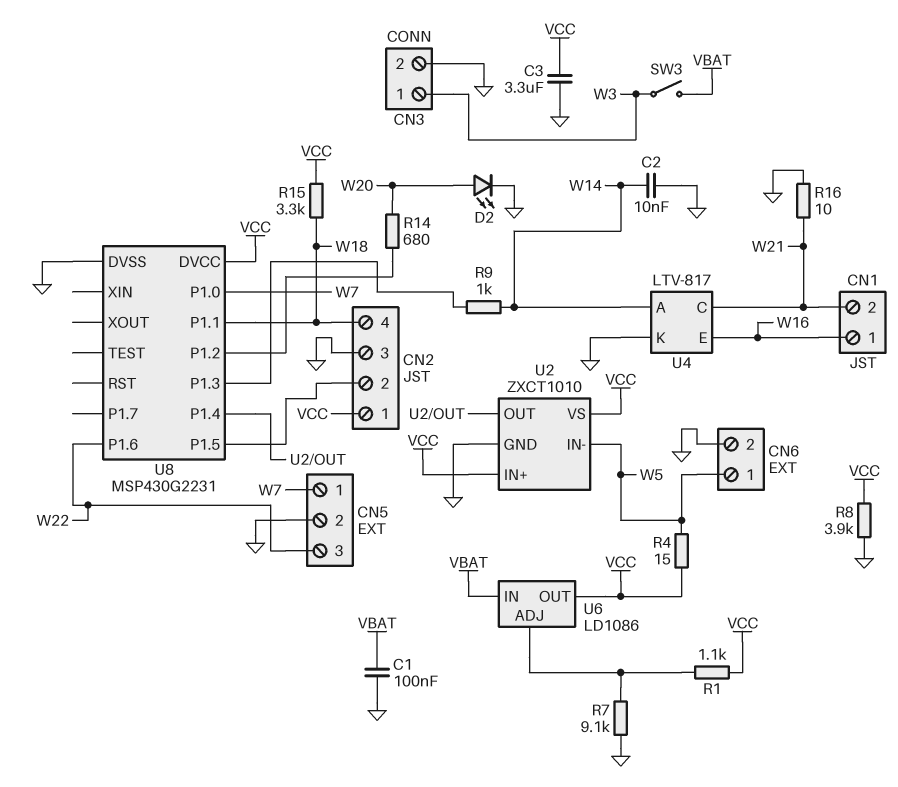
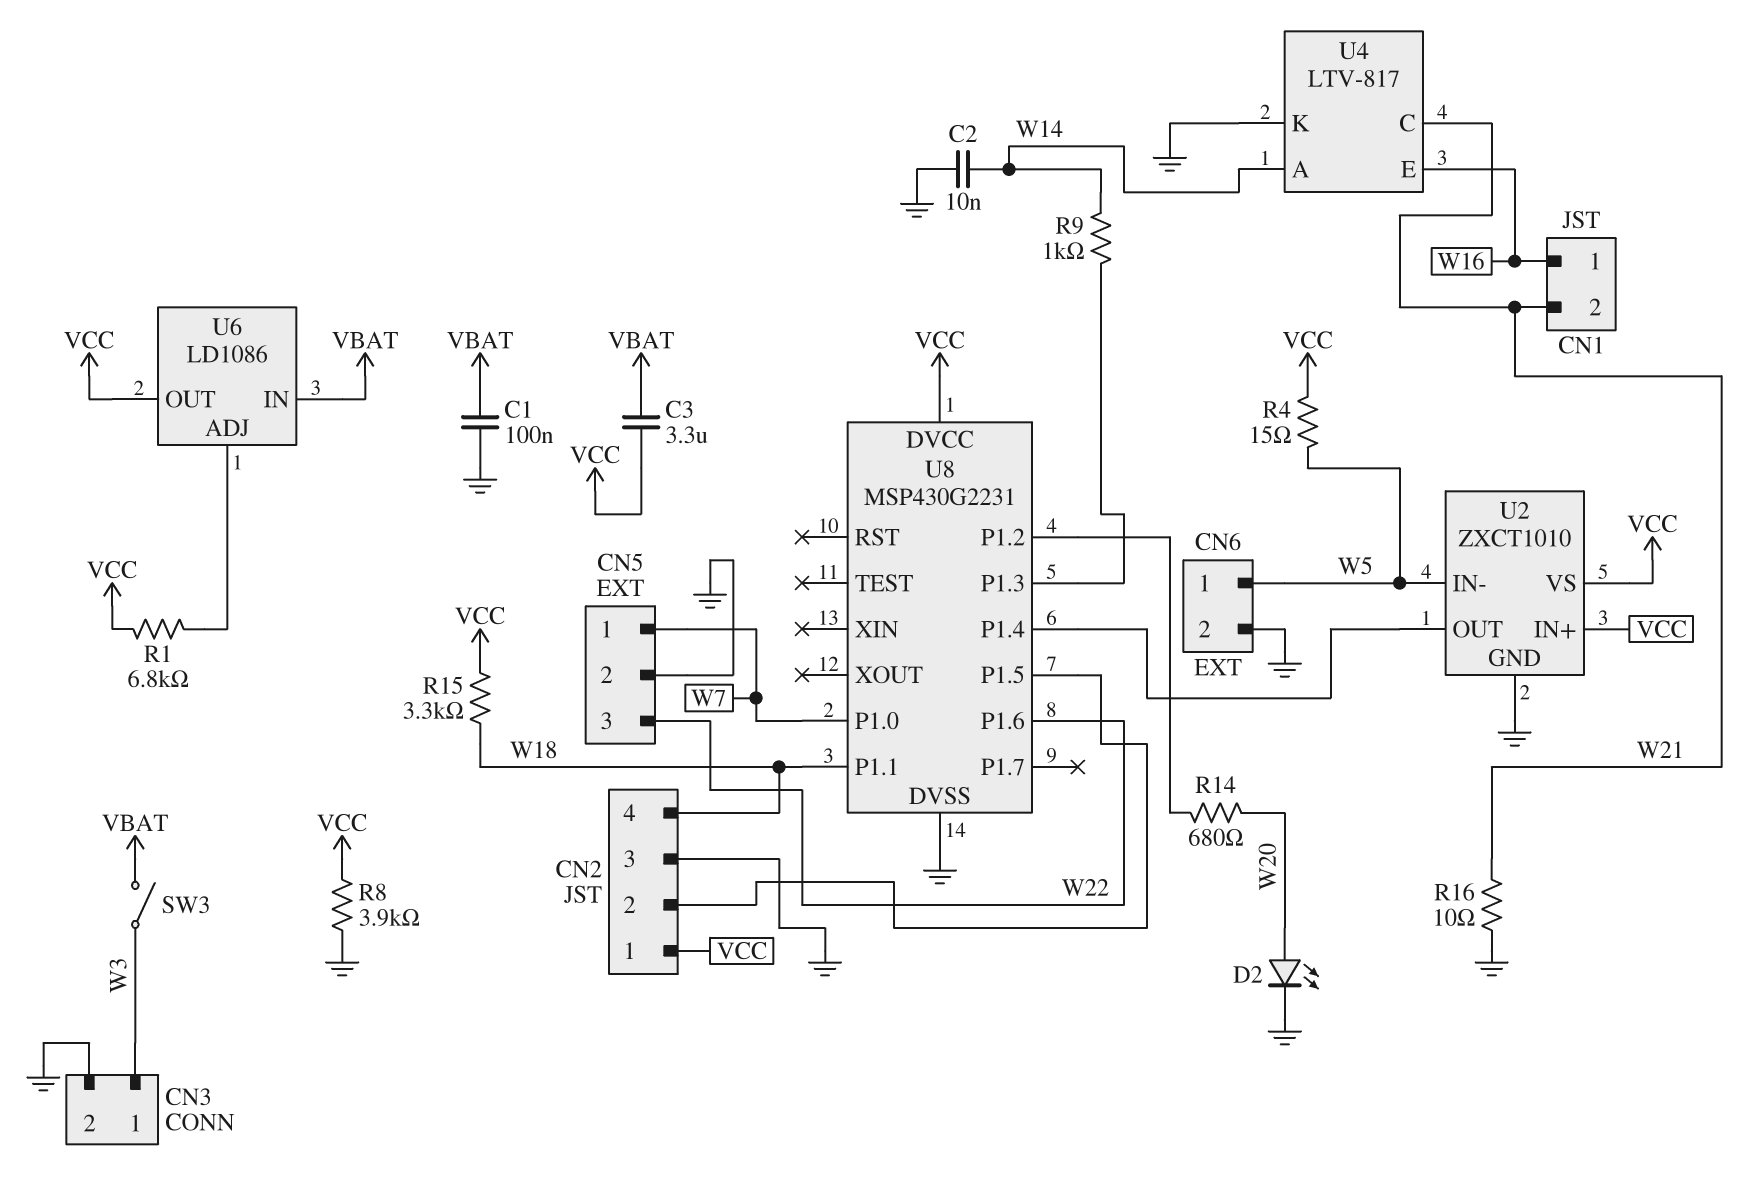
C3: 3.3uF (GND, VCC) -> 3.3uF (VBAT, VCC)
R1: 1.1k (U6/ADJ, VCC) -> 6.8k (U6/ADJ, VCC)
R7: 9.1k (GND, U6/ADJ) -> none

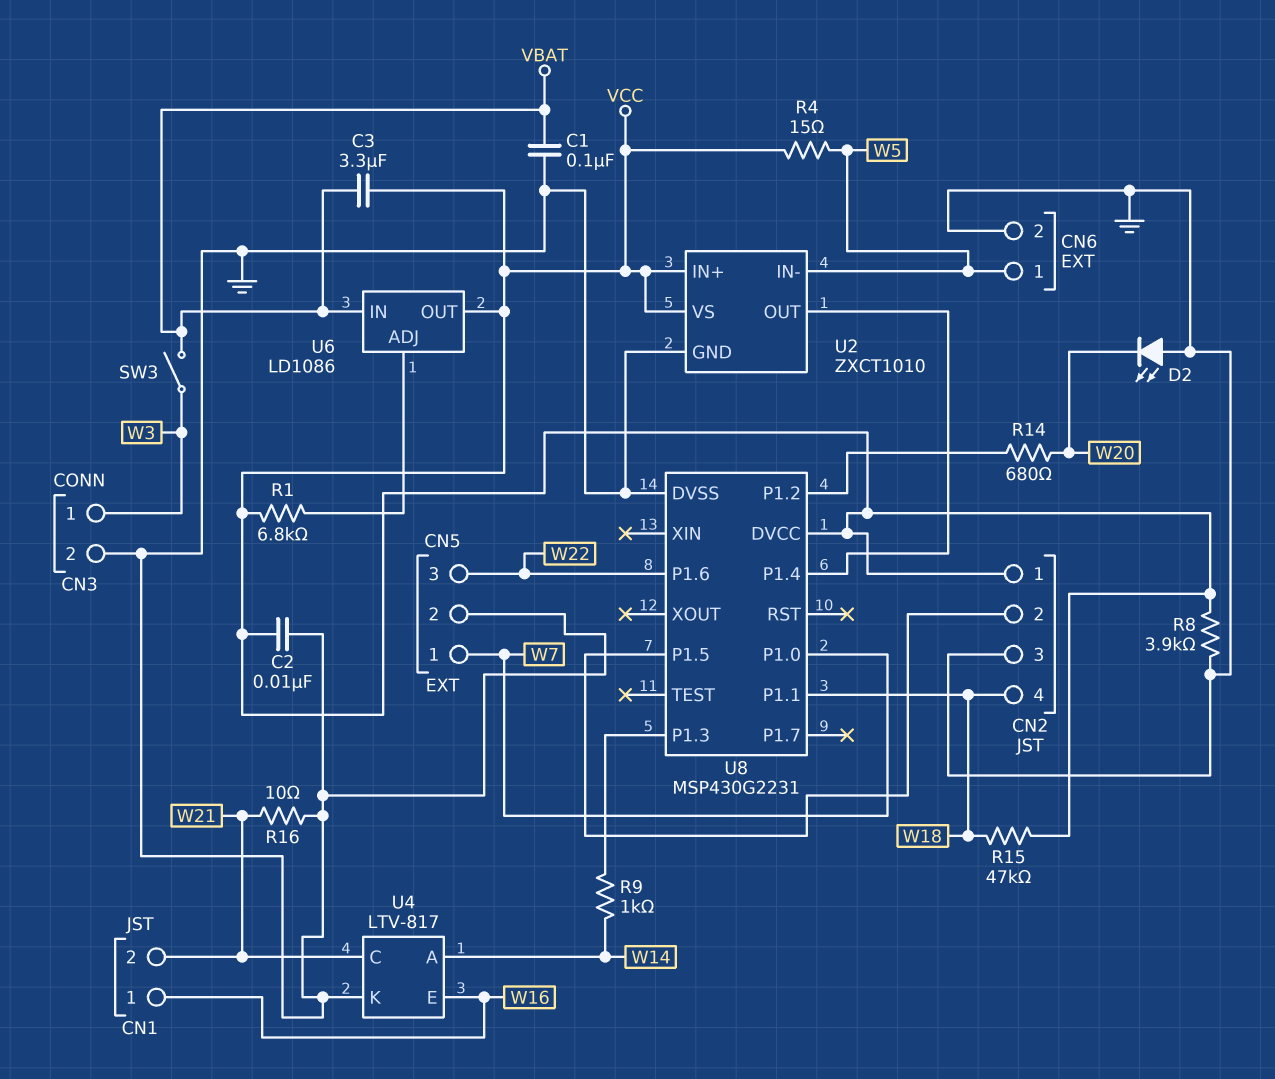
C2: 10nF (GND, W14) -> 10nF (GND, VCC)
D2: LED (A W20, K GND) -> LED (A GND, K W20)
R15: 3.3k (VCC, W18) -> 47k (VCC, W18)

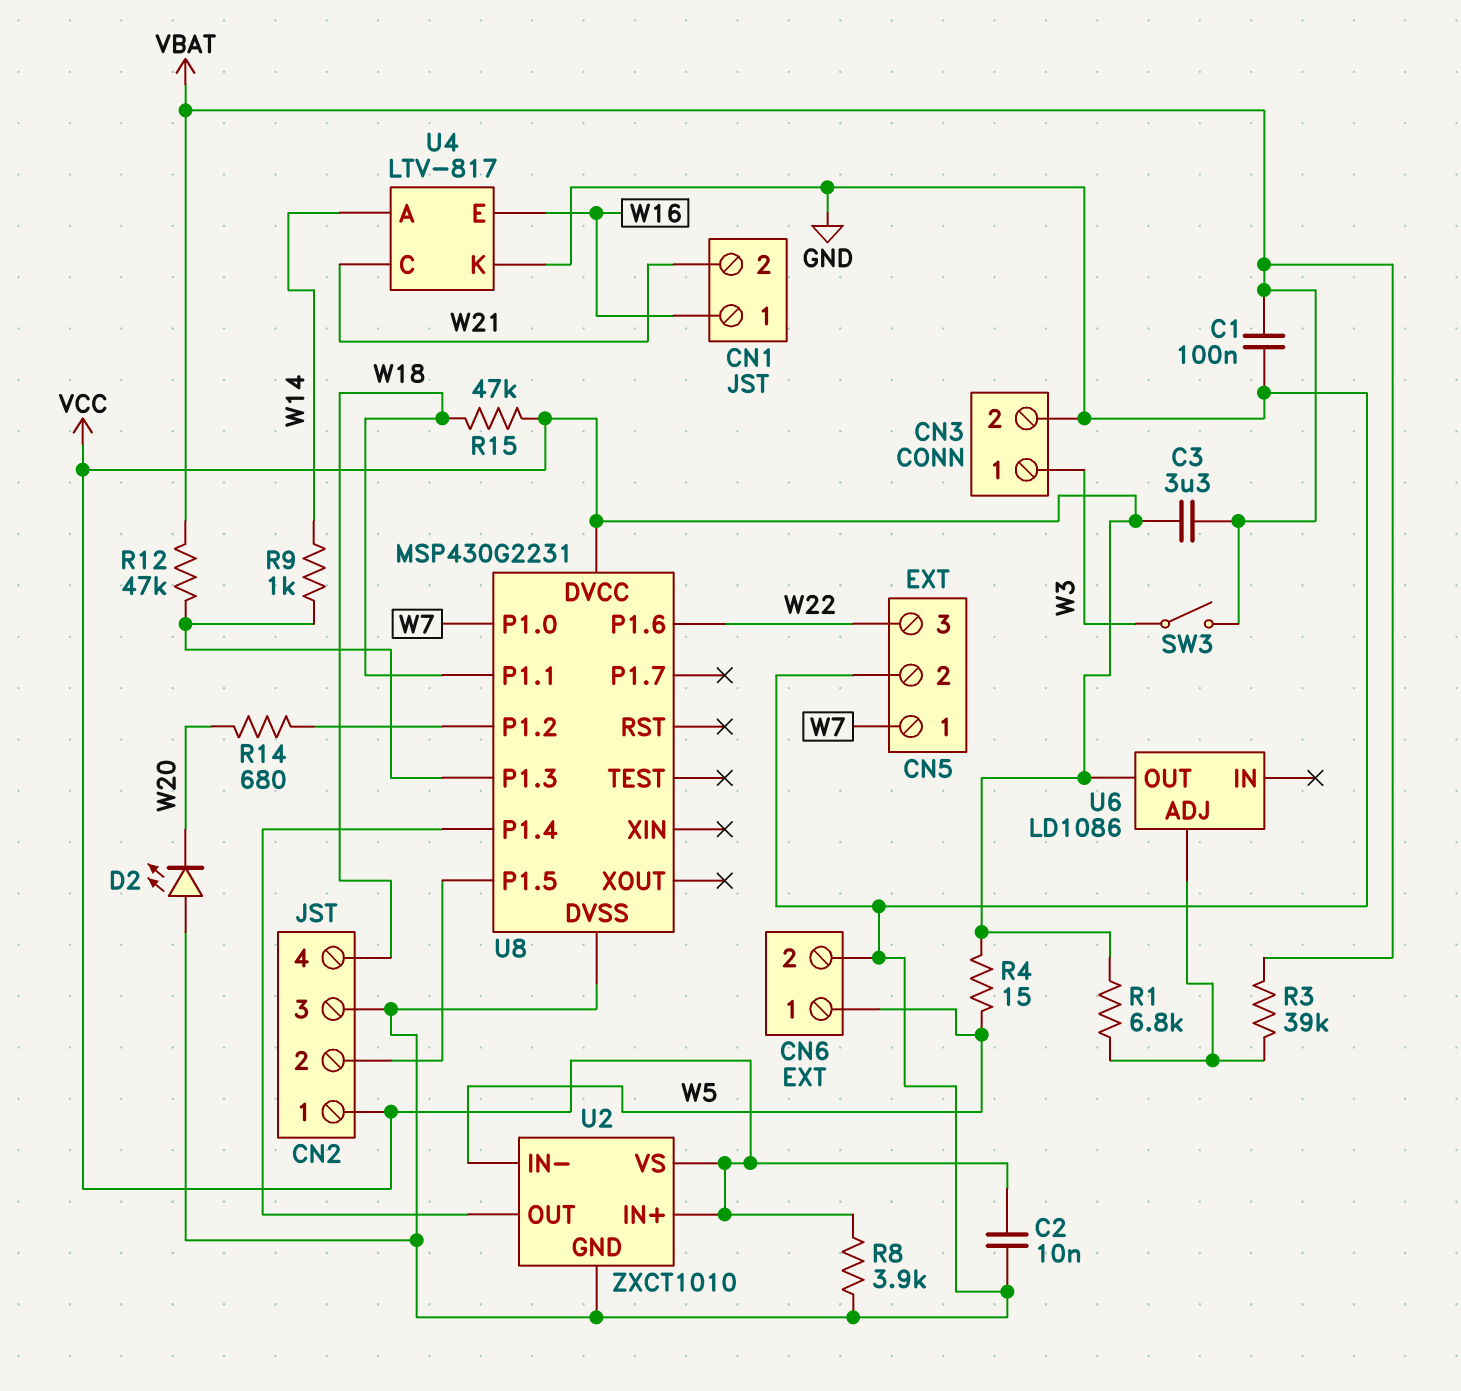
R3: none -> 39k (U6/ADJ, VBAT)
R12: none -> 47k (U8/P1.3, VBAT)
R16: 10 (GND, W21) -> none
U6 pin IN: VBAT -> none

